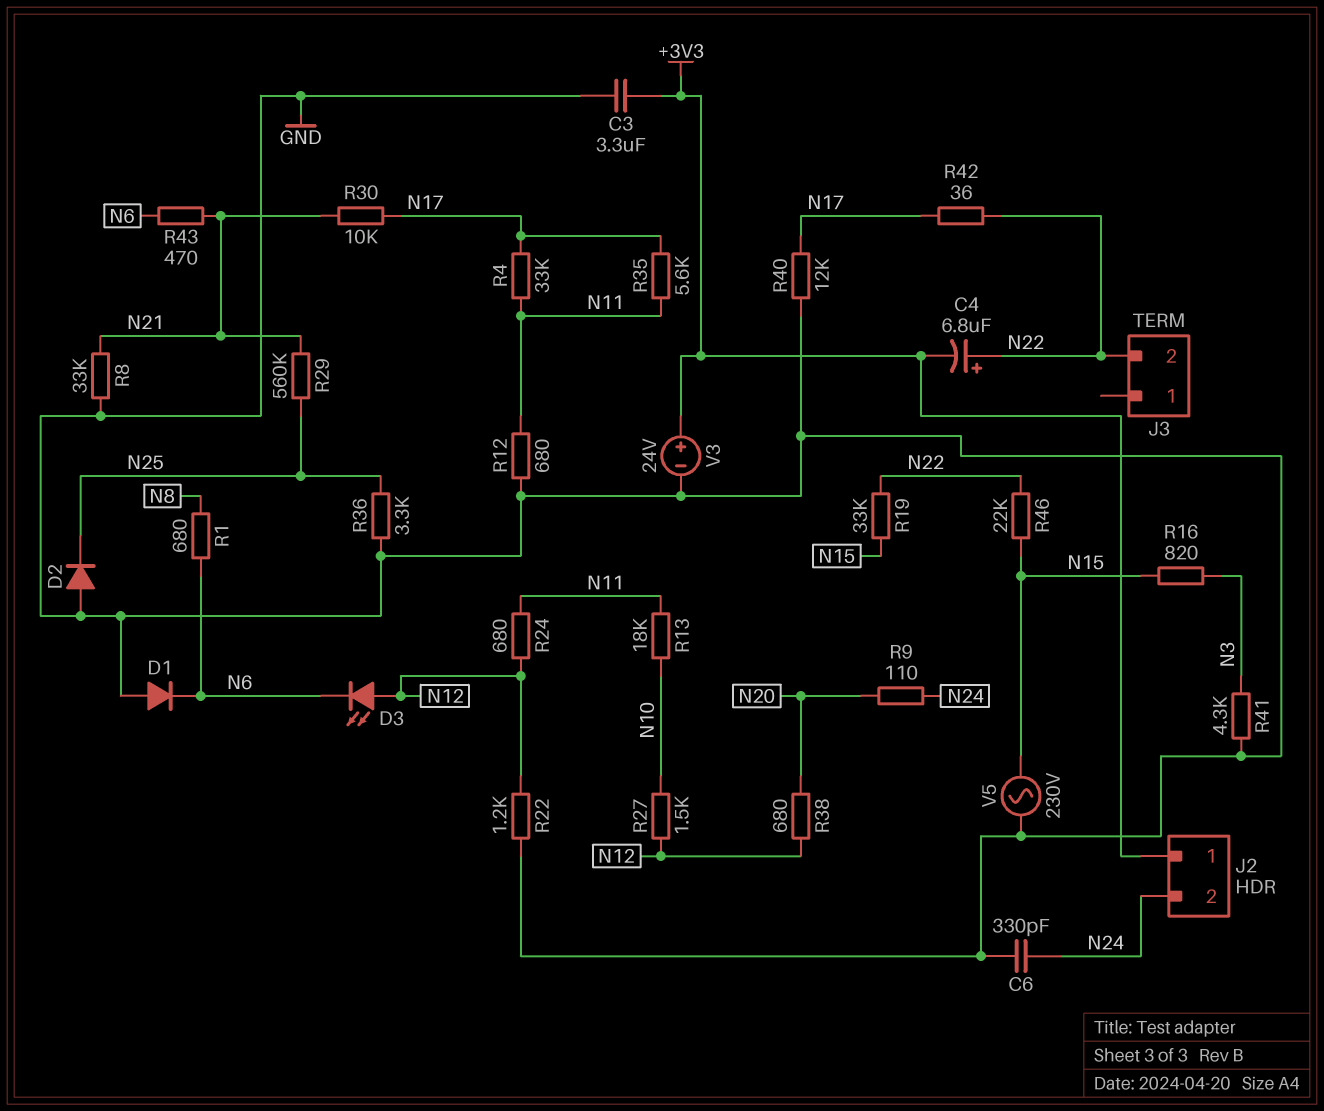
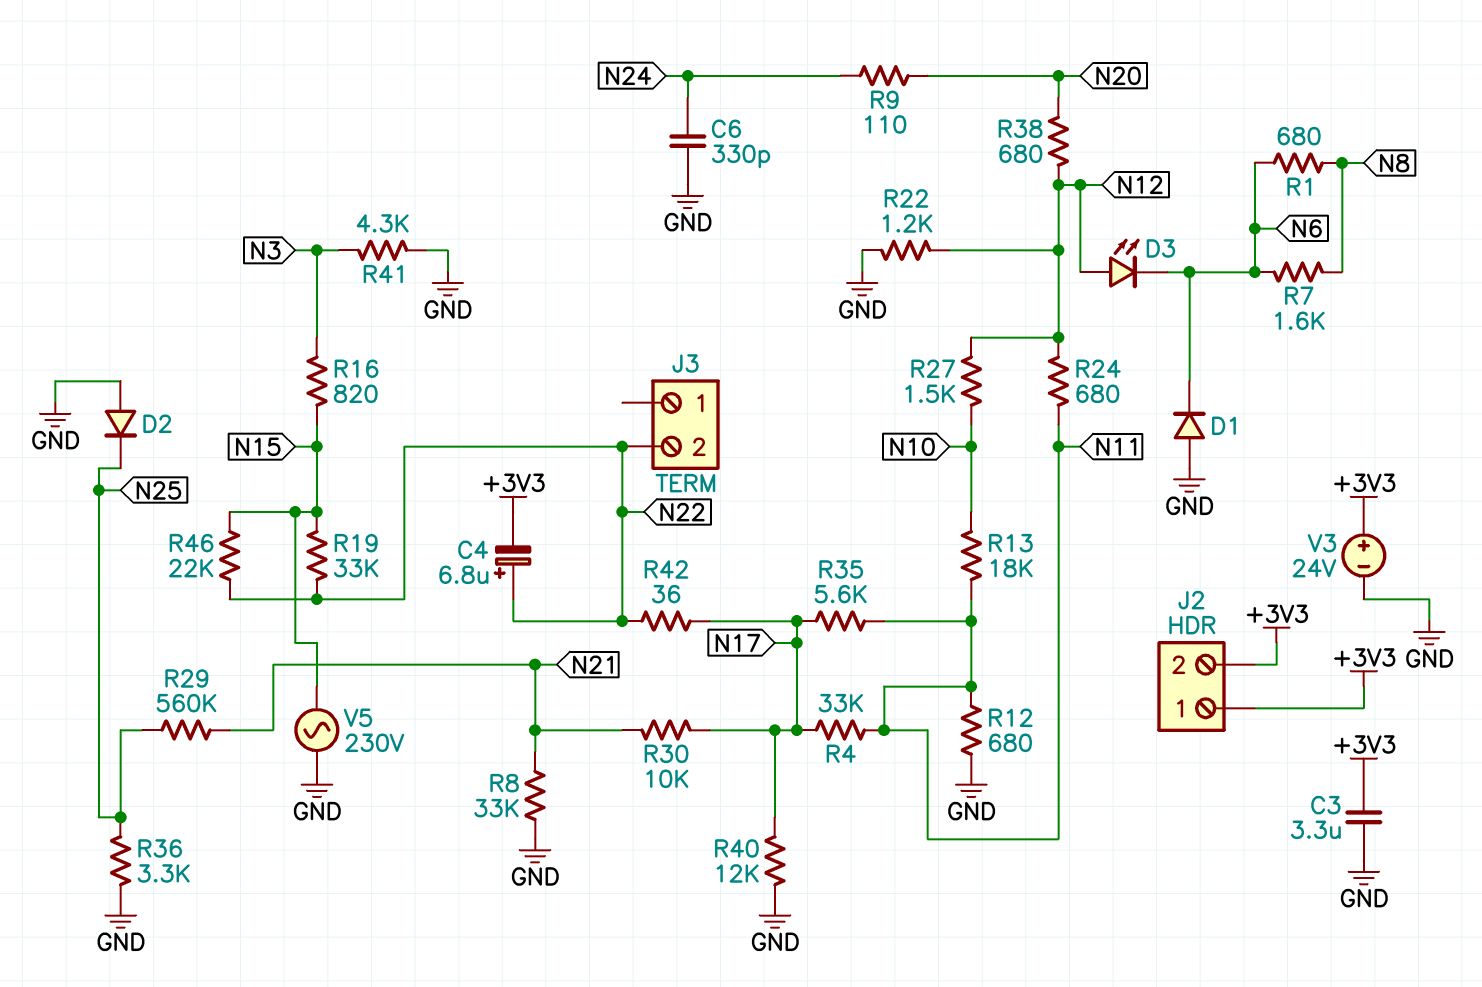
J2 pin 2: N24 -> +3V3
R7: none -> 1.6k (N6, N8)
R43: 470 (N6, N21) -> none

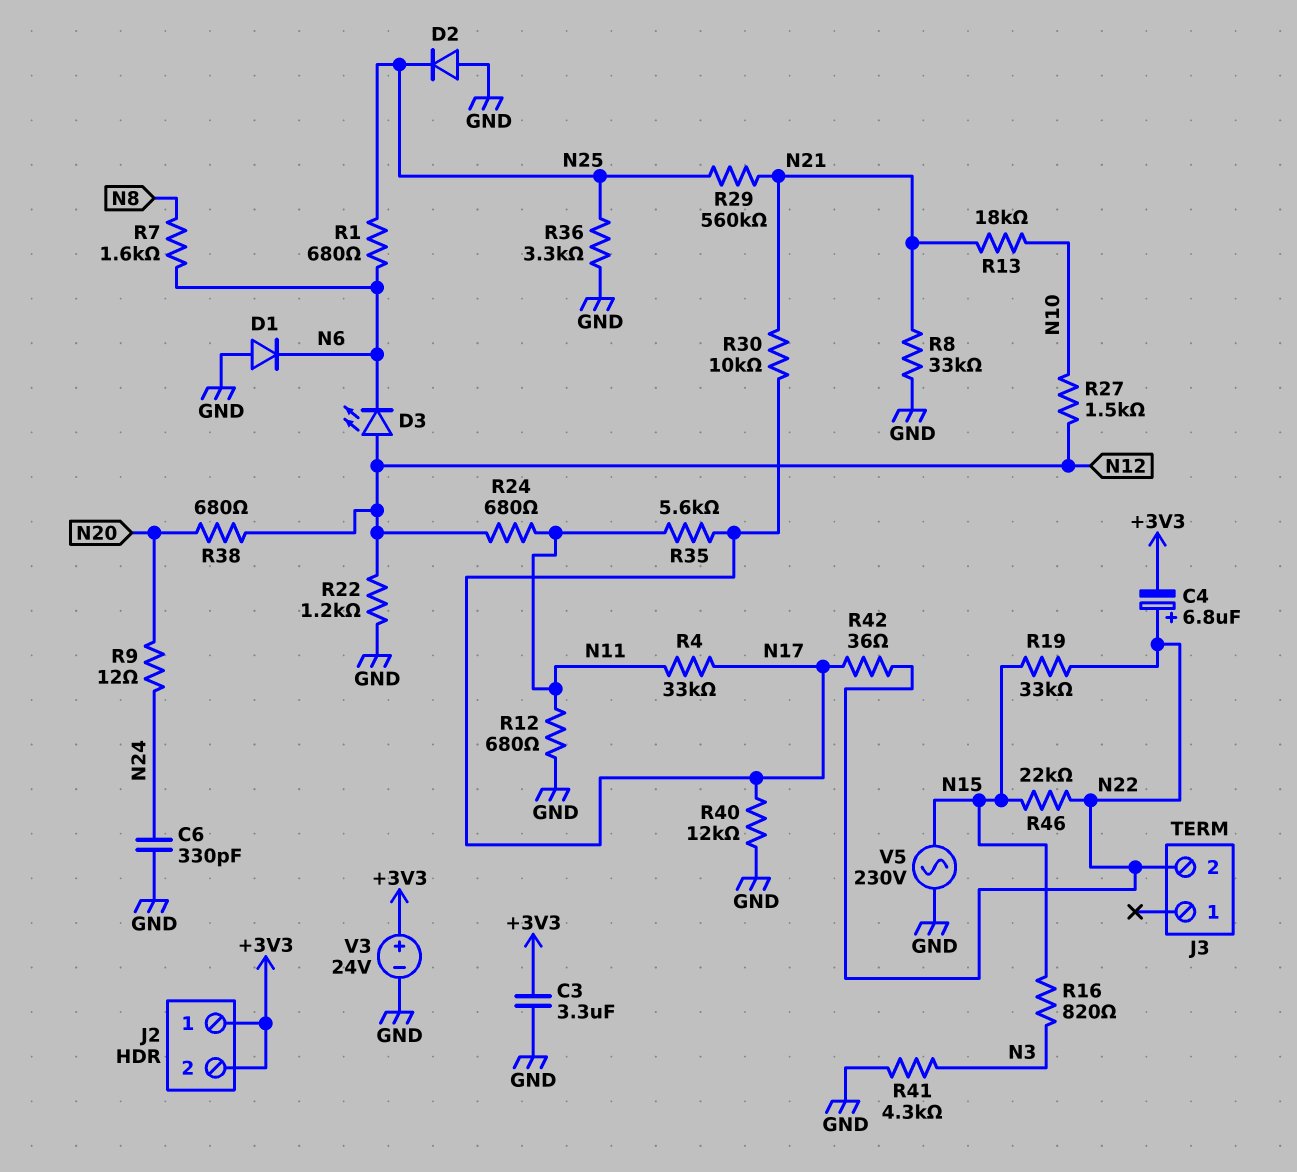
R1: 680 (N6, N8) -> 680 (N6, N25)
R9: 110 (N20, N24) -> 12 (N20, N24)
R13: 18k (N10, N11) -> 18k (N10, N21)

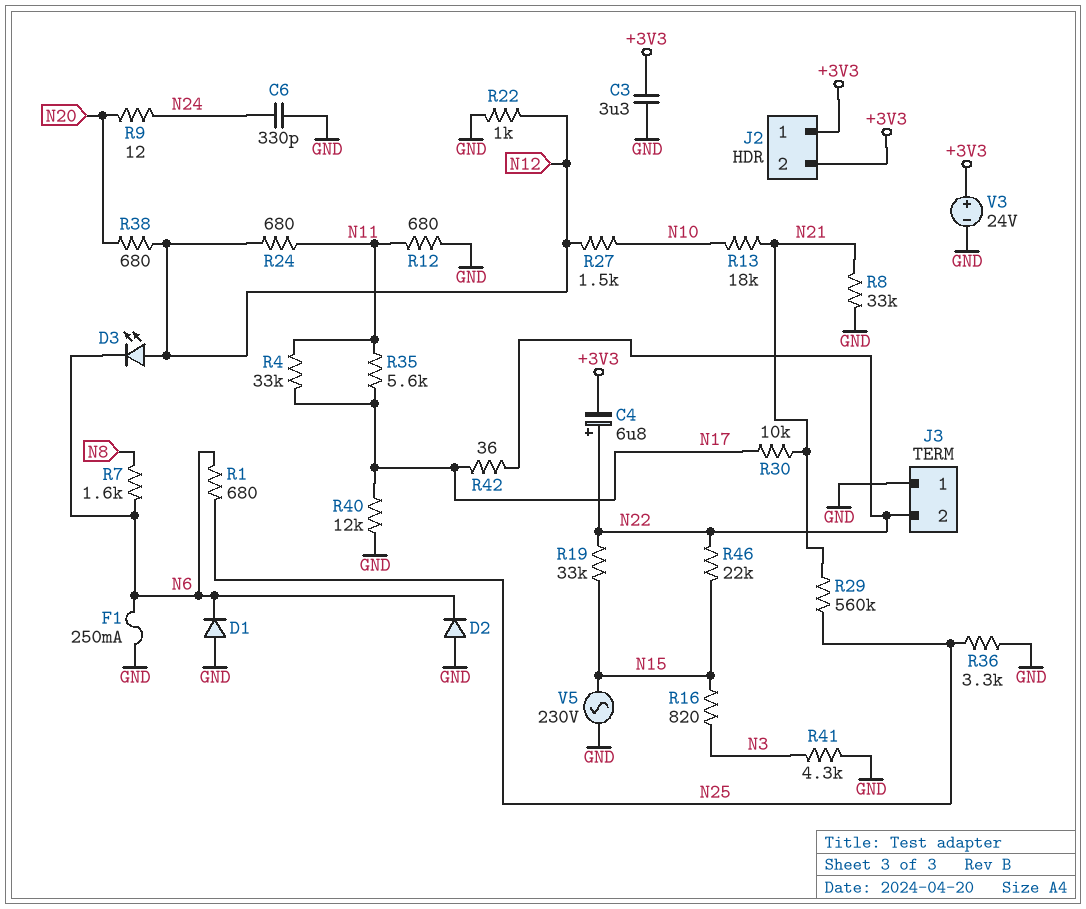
D2: diode (A GND, K N25) -> diode (A GND, K N6)
F1: none -> 250mA (GND, N6)
J3 pin 1: none -> GND
R22: 1.2k (GND, N12) -> 1k (GND, N12)

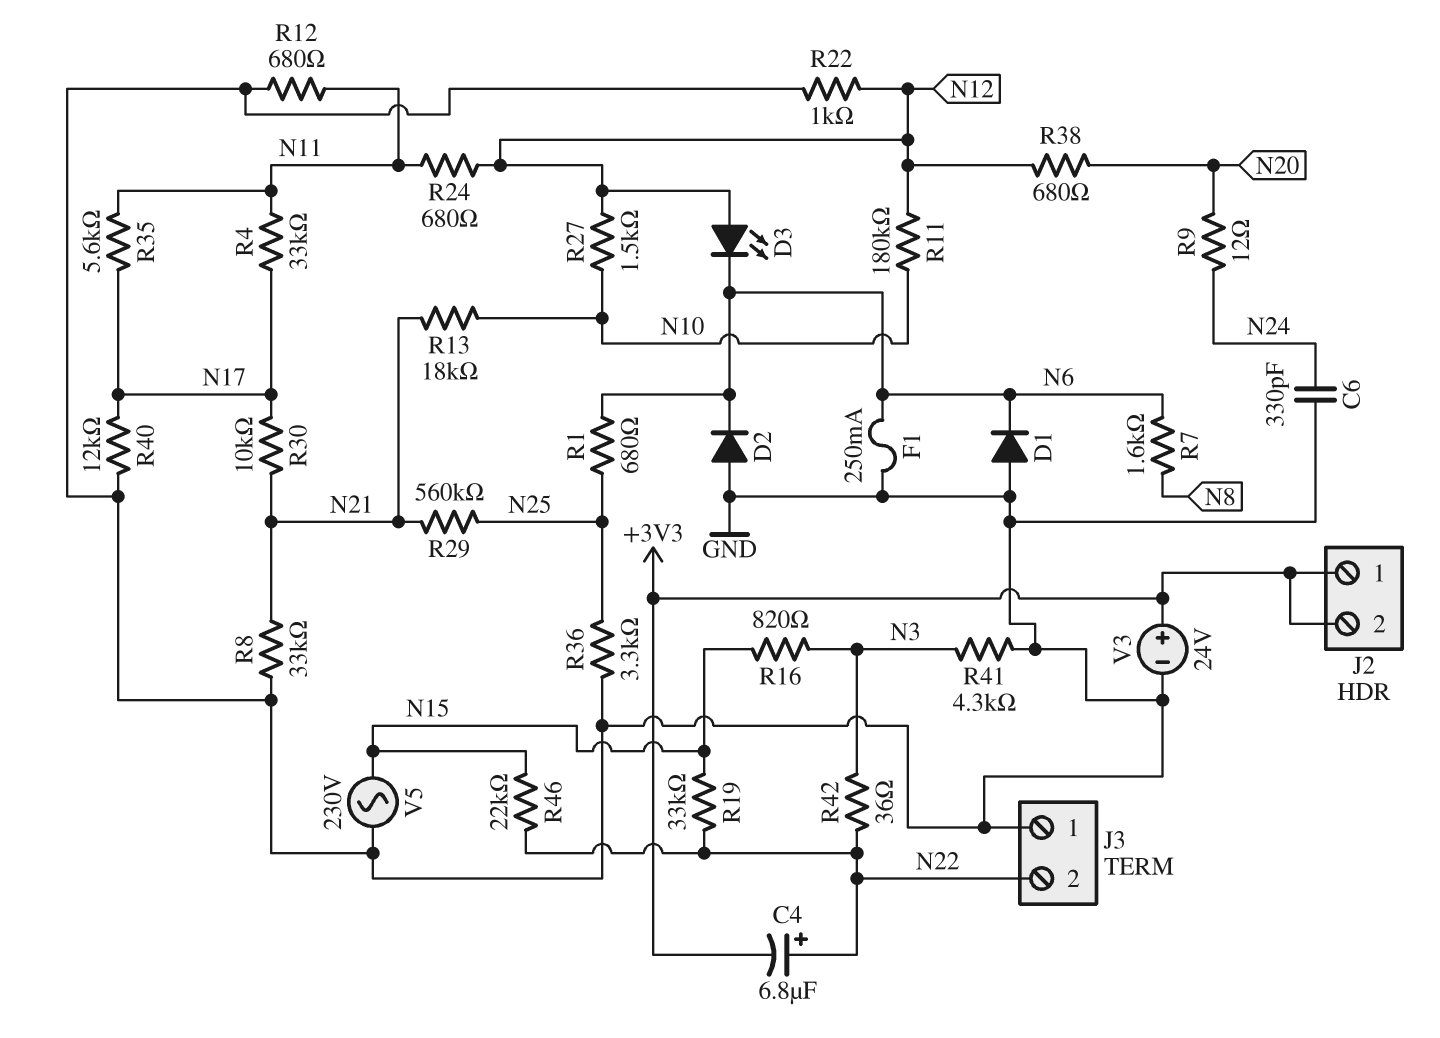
C3: 3.3uF (+3V3, GND) -> none
R11: none -> 180k (N10, N12)
R42: 36 (N17, N22) -> 36 (N3, N22)

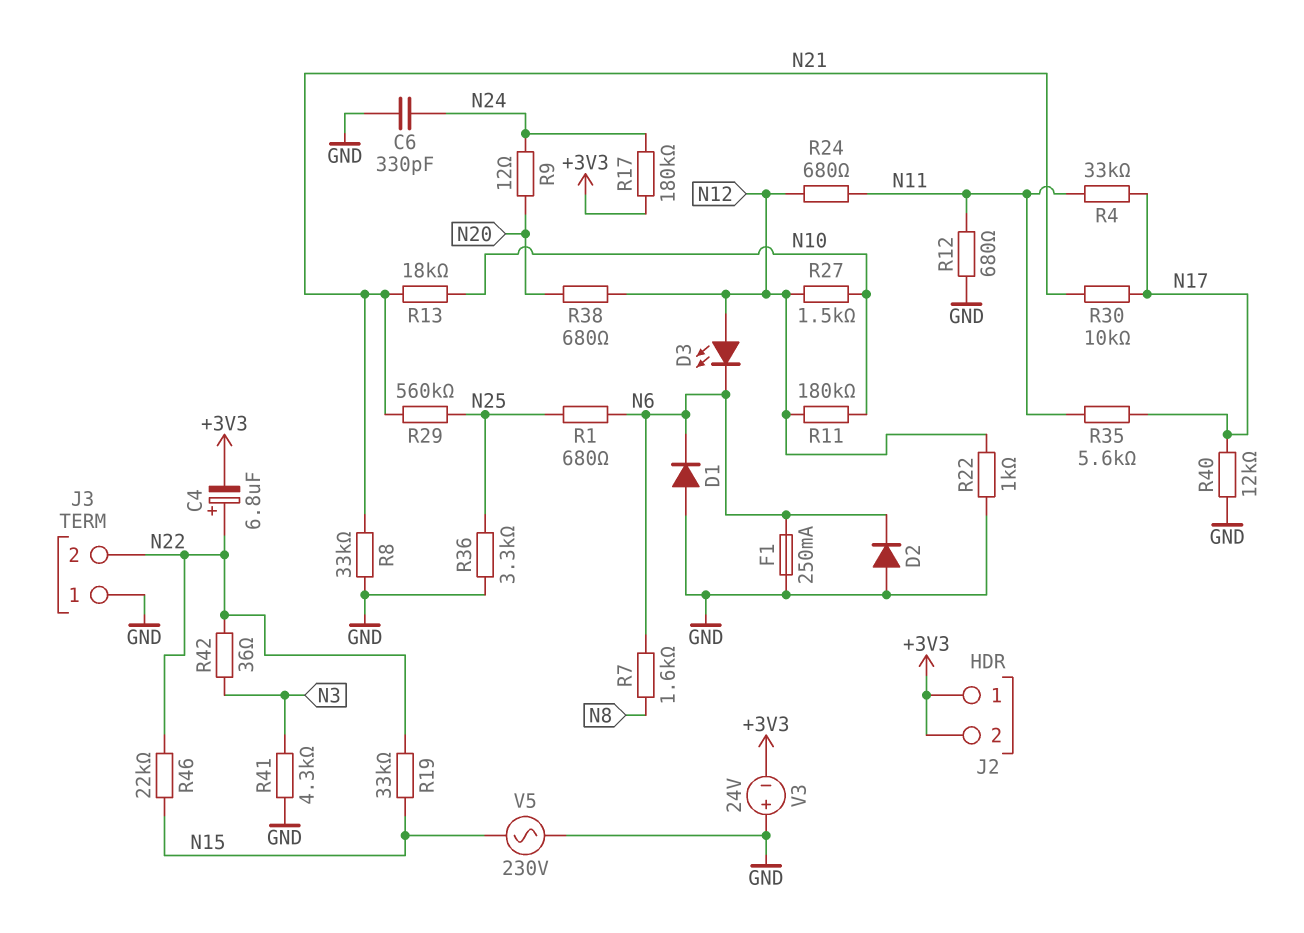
R16: 820 (N3, N15) -> none
R17: none -> 180k (+3V3, N24)
V3: 24V (plus +3V3, minus GND) -> 24V (plus GND, minus +3V3)

